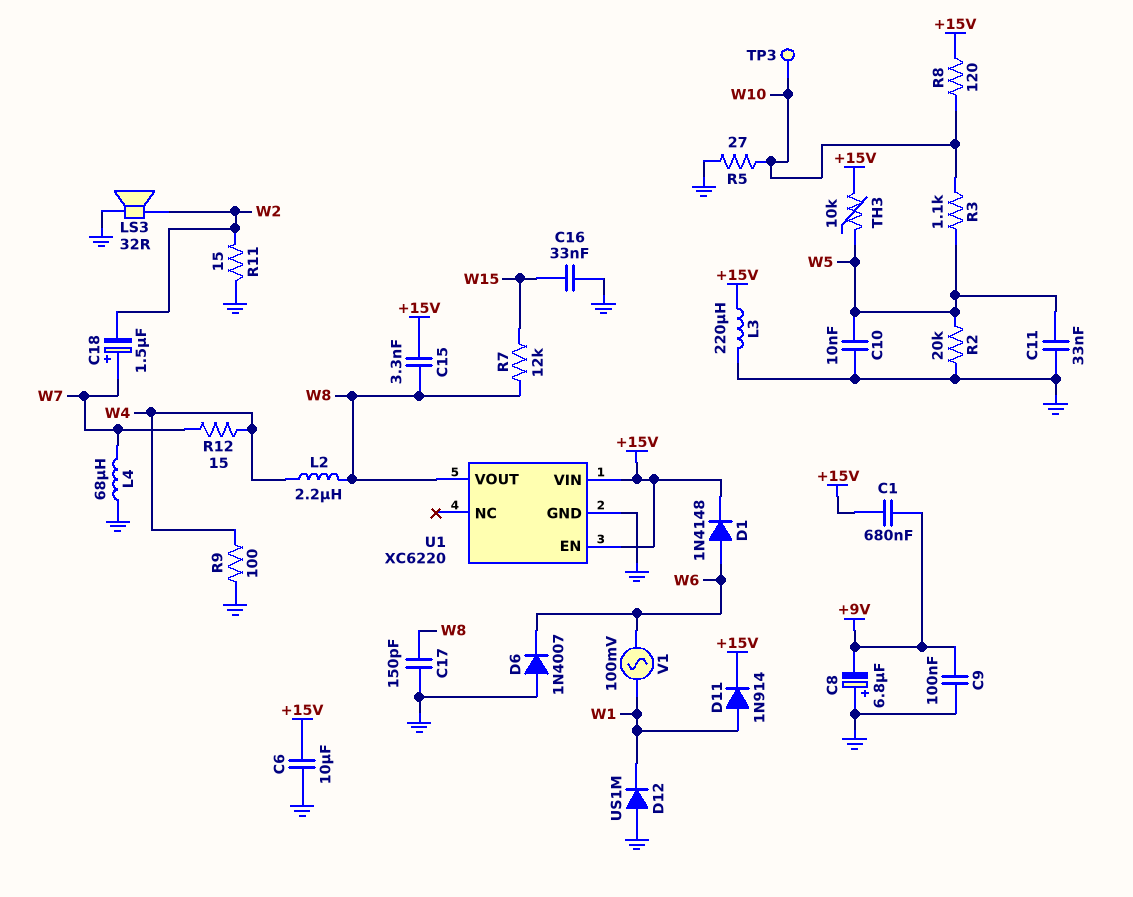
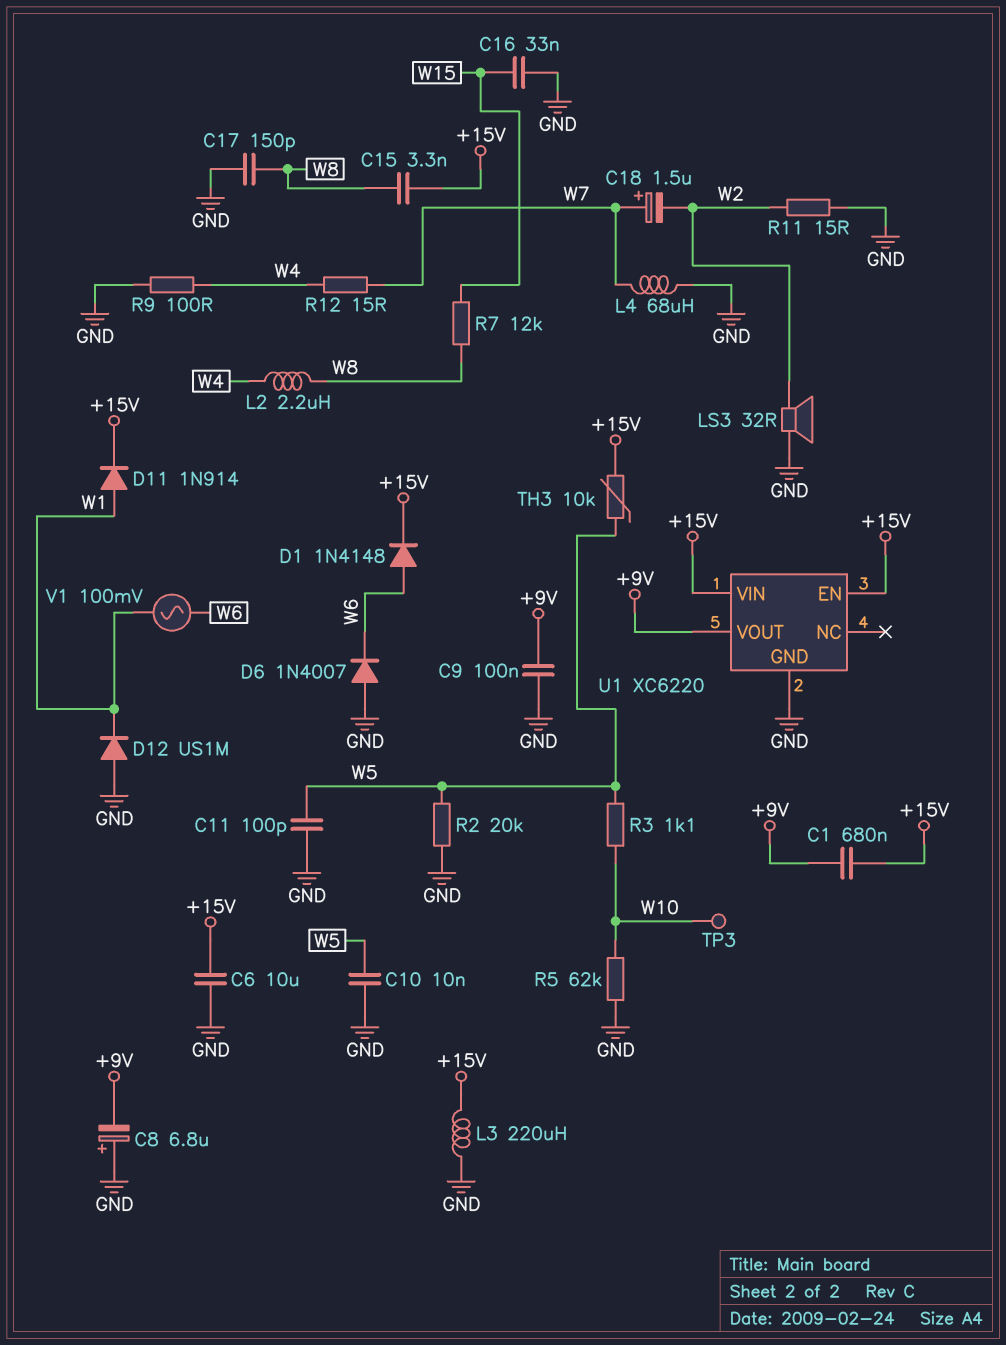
C11: 33nF (GND, W5) -> 100pF (GND, W5)
R5: 27 (GND, W10) -> 62k (GND, W10)
R8: 120 (+15V, W10) -> none
U1 pin VOUT: W8 -> +9V

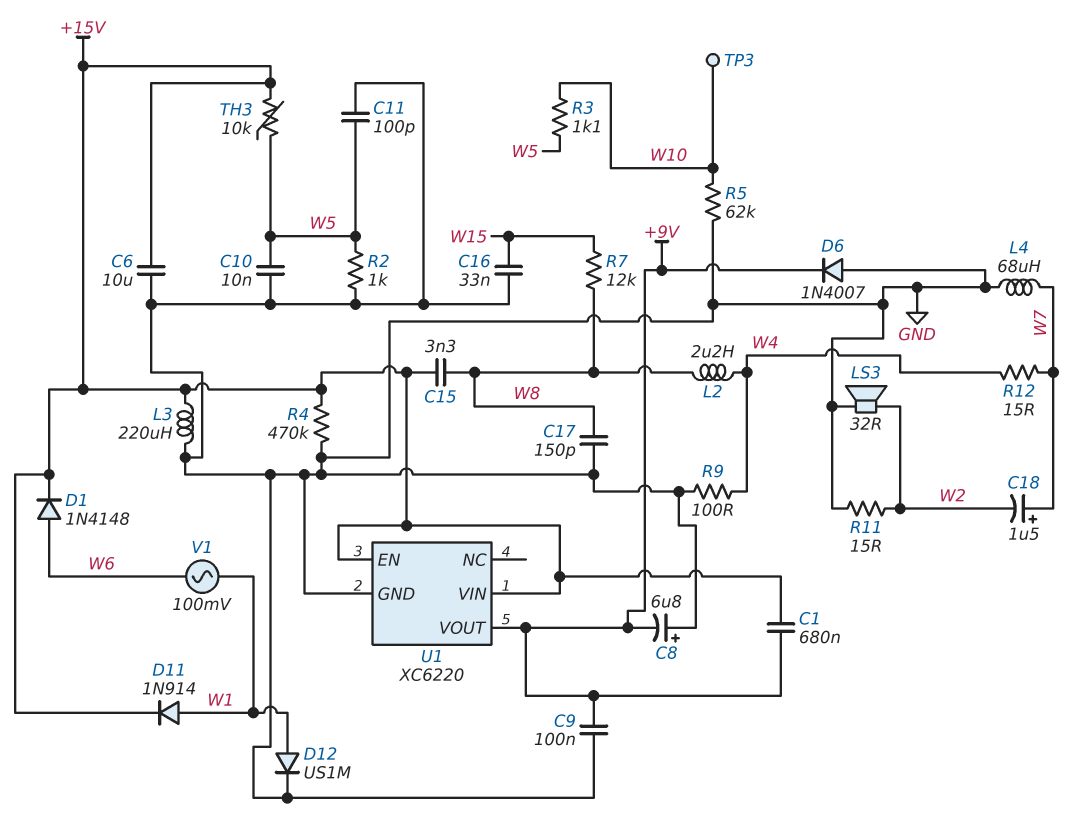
D6: diode 1N4007 (A GND, K W6) -> diode 1N4007 (A GND, K +9V)
D12: diode US1M (A GND, K W1) -> diode US1M (A W1, K GND)
R2: 20k (GND, W5) -> 1k (GND, W5)
R4: none -> 470k (+15V, GND)

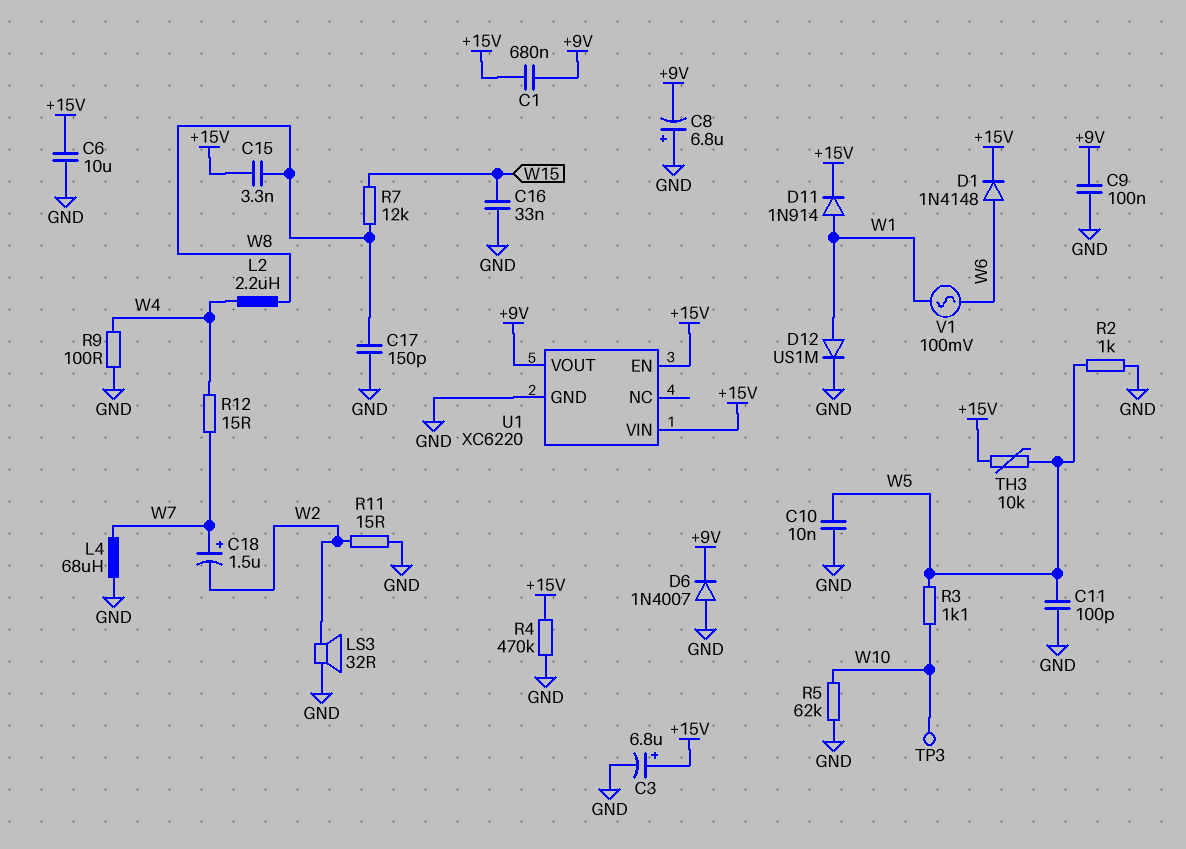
C3: none -> 6.8uF (plus +15V, minus GND)
L3: 220uH (+15V, GND) -> none

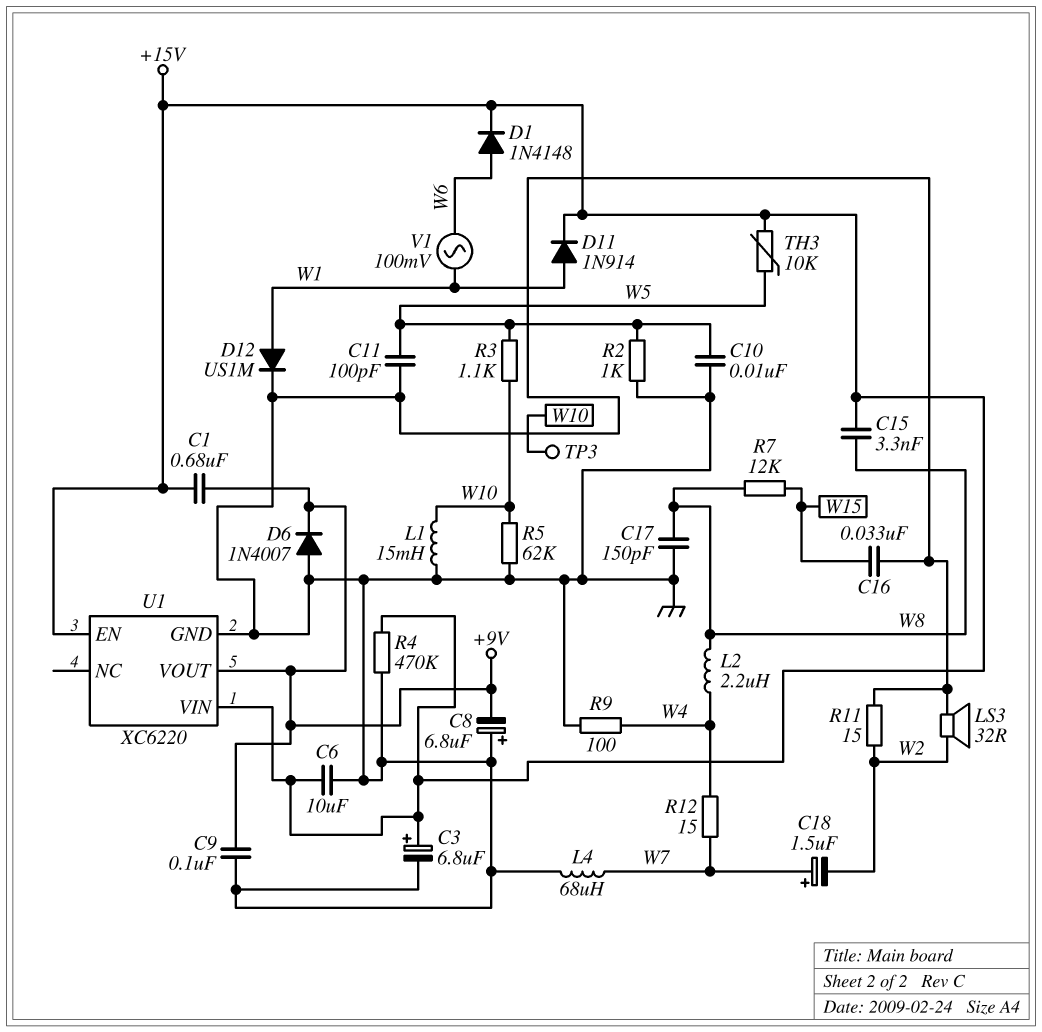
L1: none -> 15mH (GND, W10)

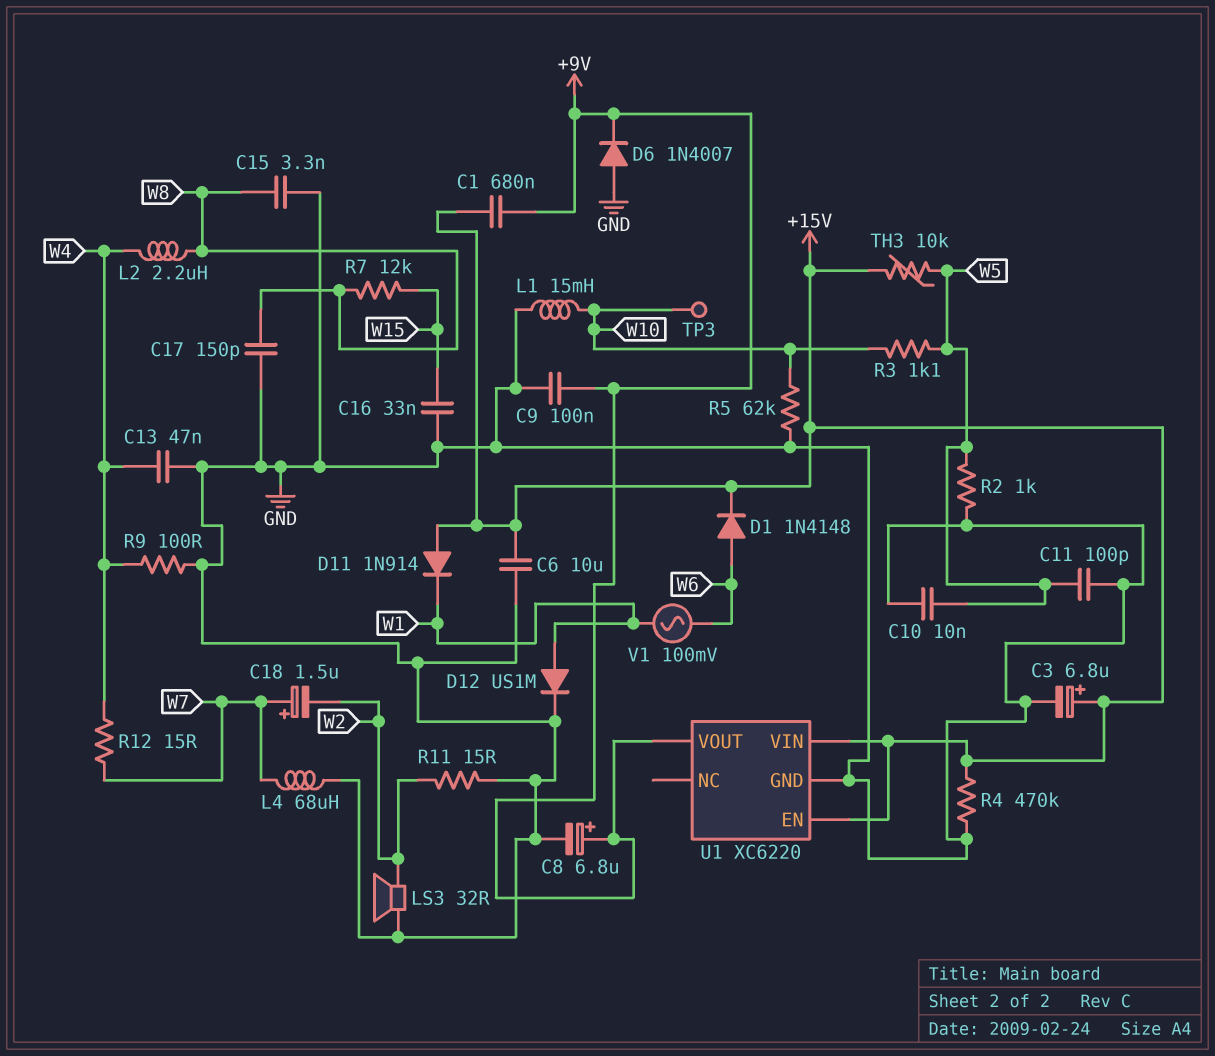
C8: 6.8uF (plus GND, minus +9V) -> 6.8uF (plus +9V, minus GND)
C13: none -> 47nF (GND, W4)
C15: 3.3nF (+15V, W8) -> 3.3nF (GND, W8)
D11: diode 1N914 (A W1, K +15V) -> diode 1N914 (A +15V, K W1)

